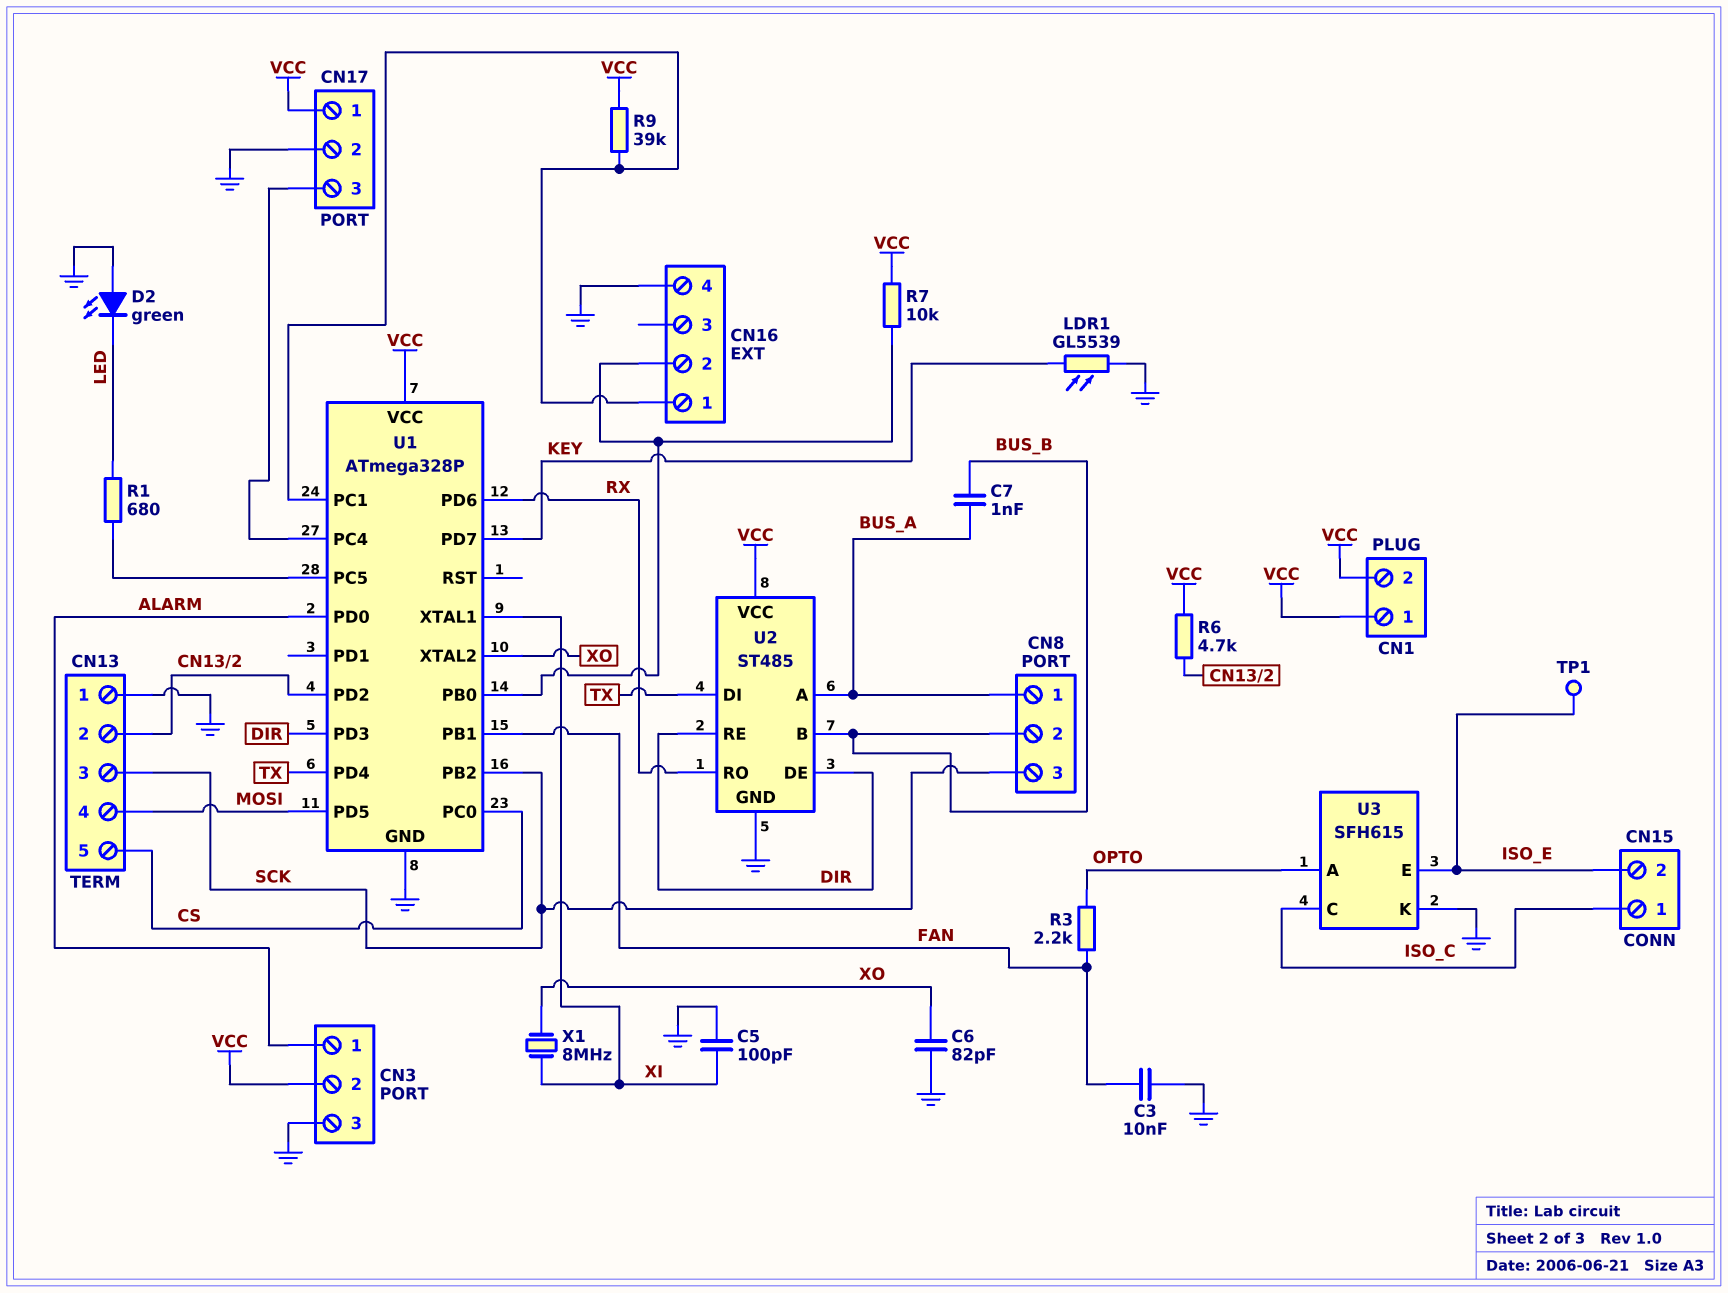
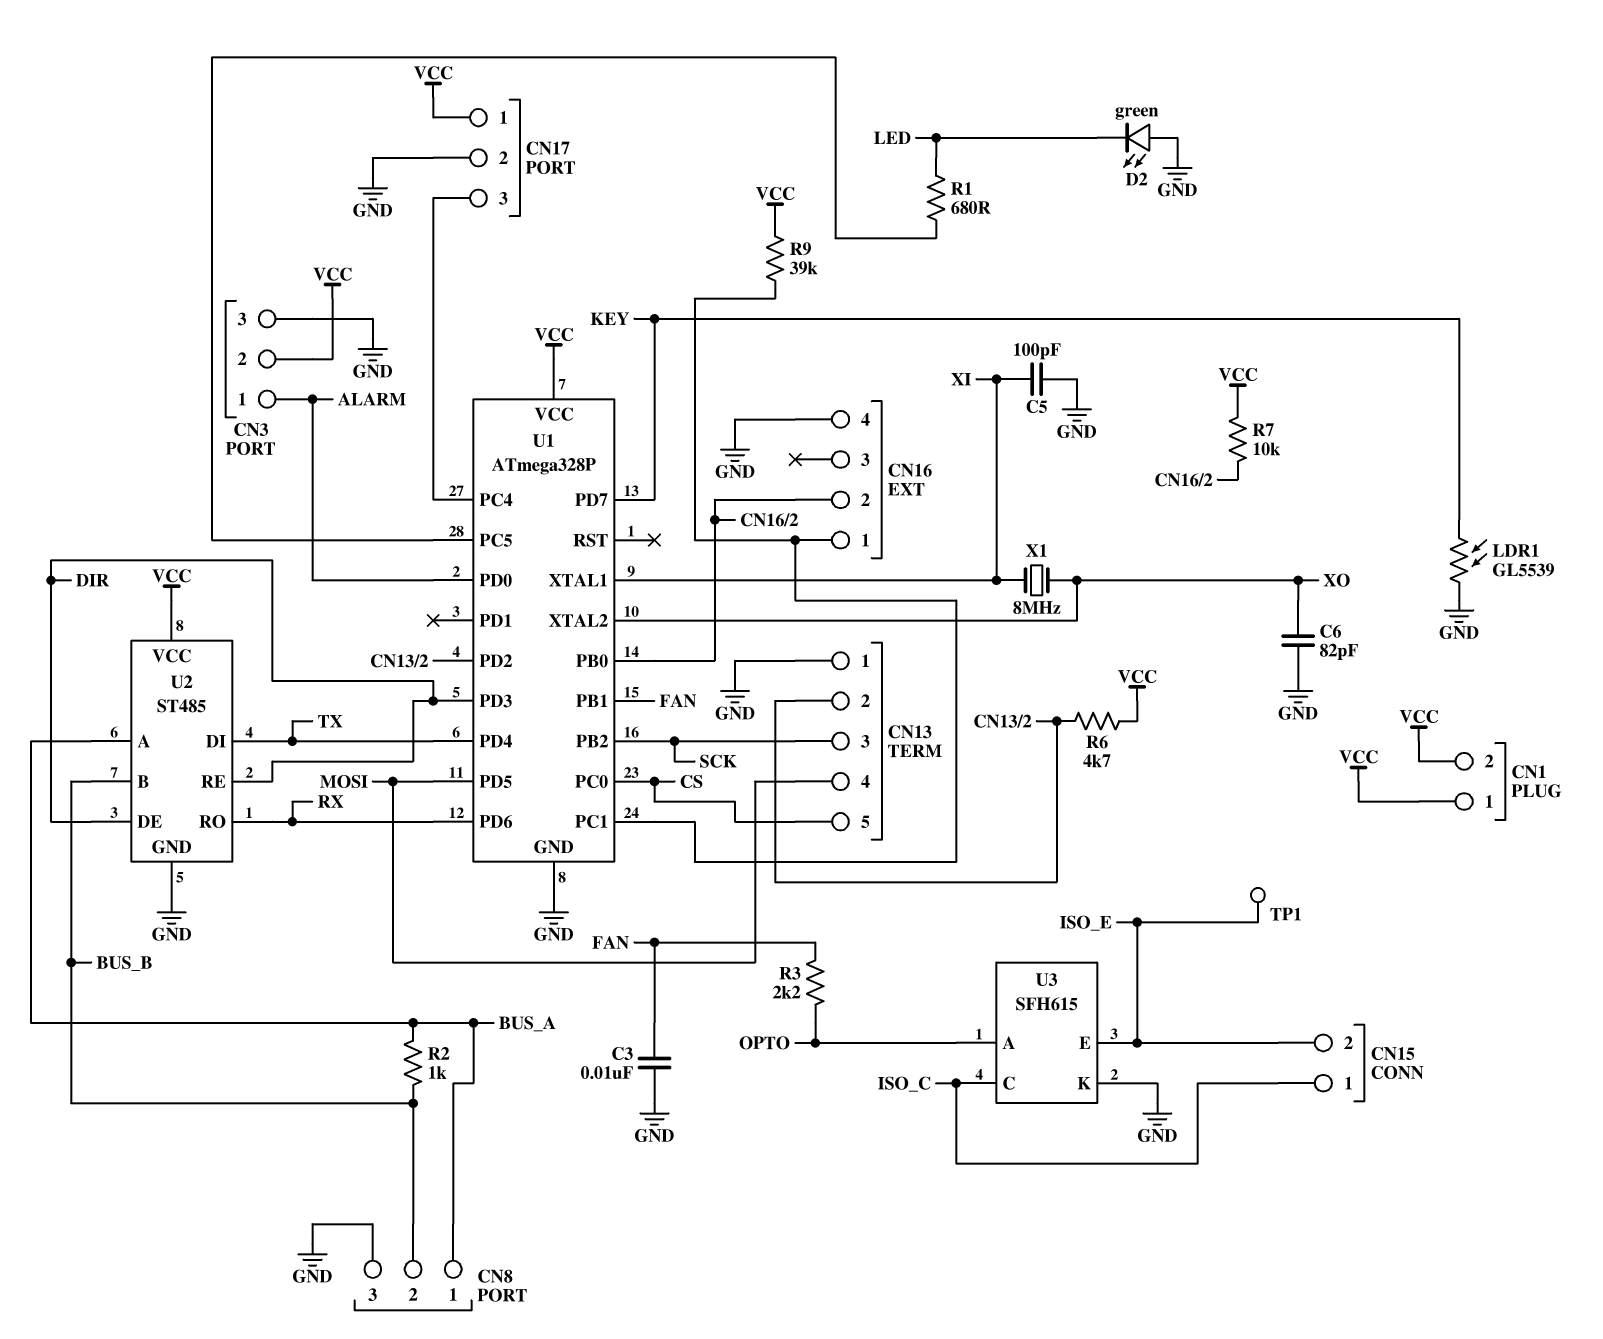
C7: 1nF (BUS_A, BUS_B) -> none
CN8 pin 3: SCK -> GND
R2: none -> 1k (BUS_A, BUS_B)

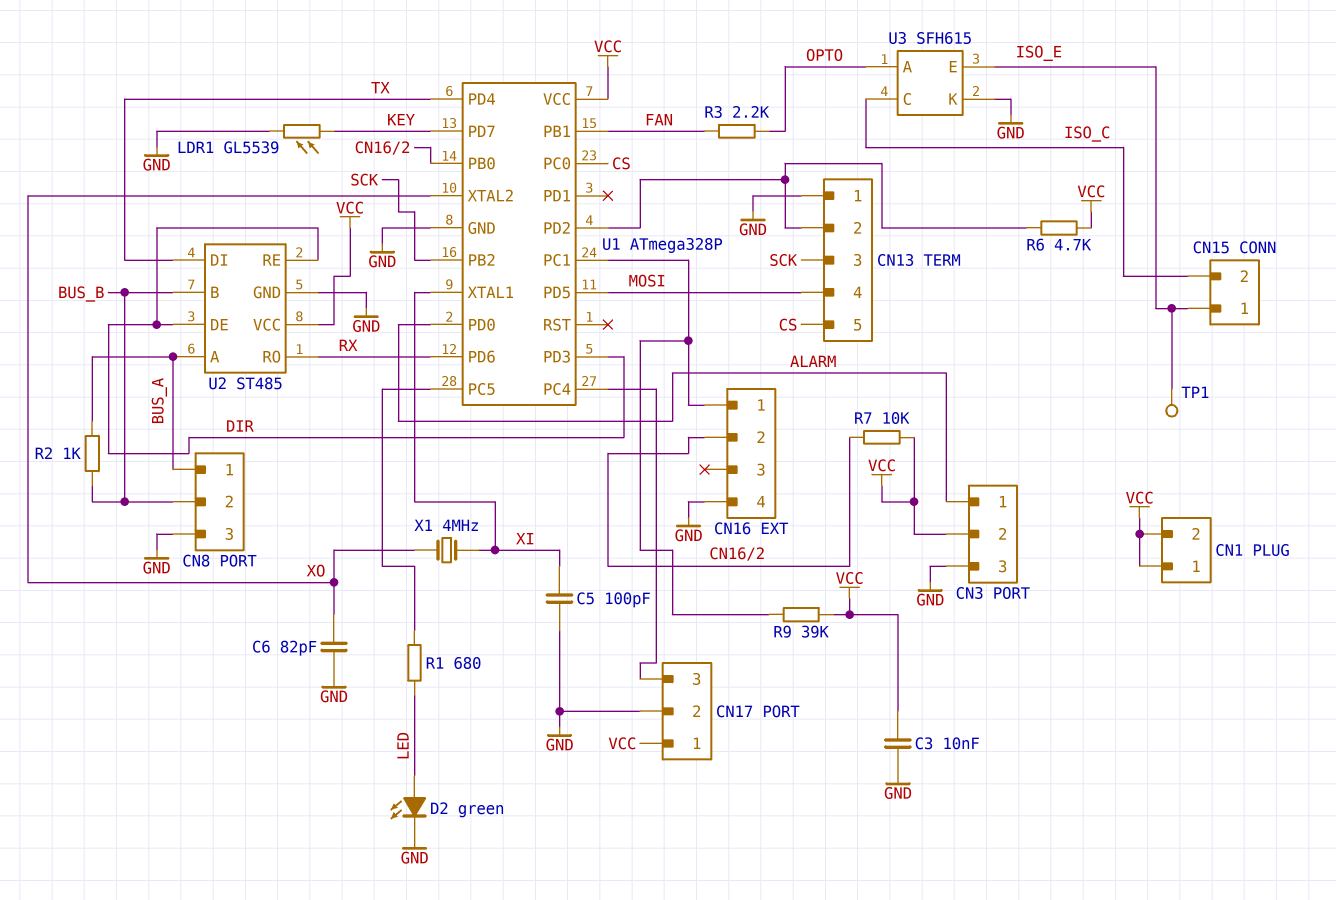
C3: 10nF (FAN, GND) -> 10nF (GND, VCC)
CN15 pin 1: ISO_C -> ISO_E
CN15 pin 2: ISO_E -> ISO_C
D2: LED green (A GND, K LED) -> LED green (A LED, K GND)
X1: 8MHz (XI, XO) -> 4MHz (XI, XO)

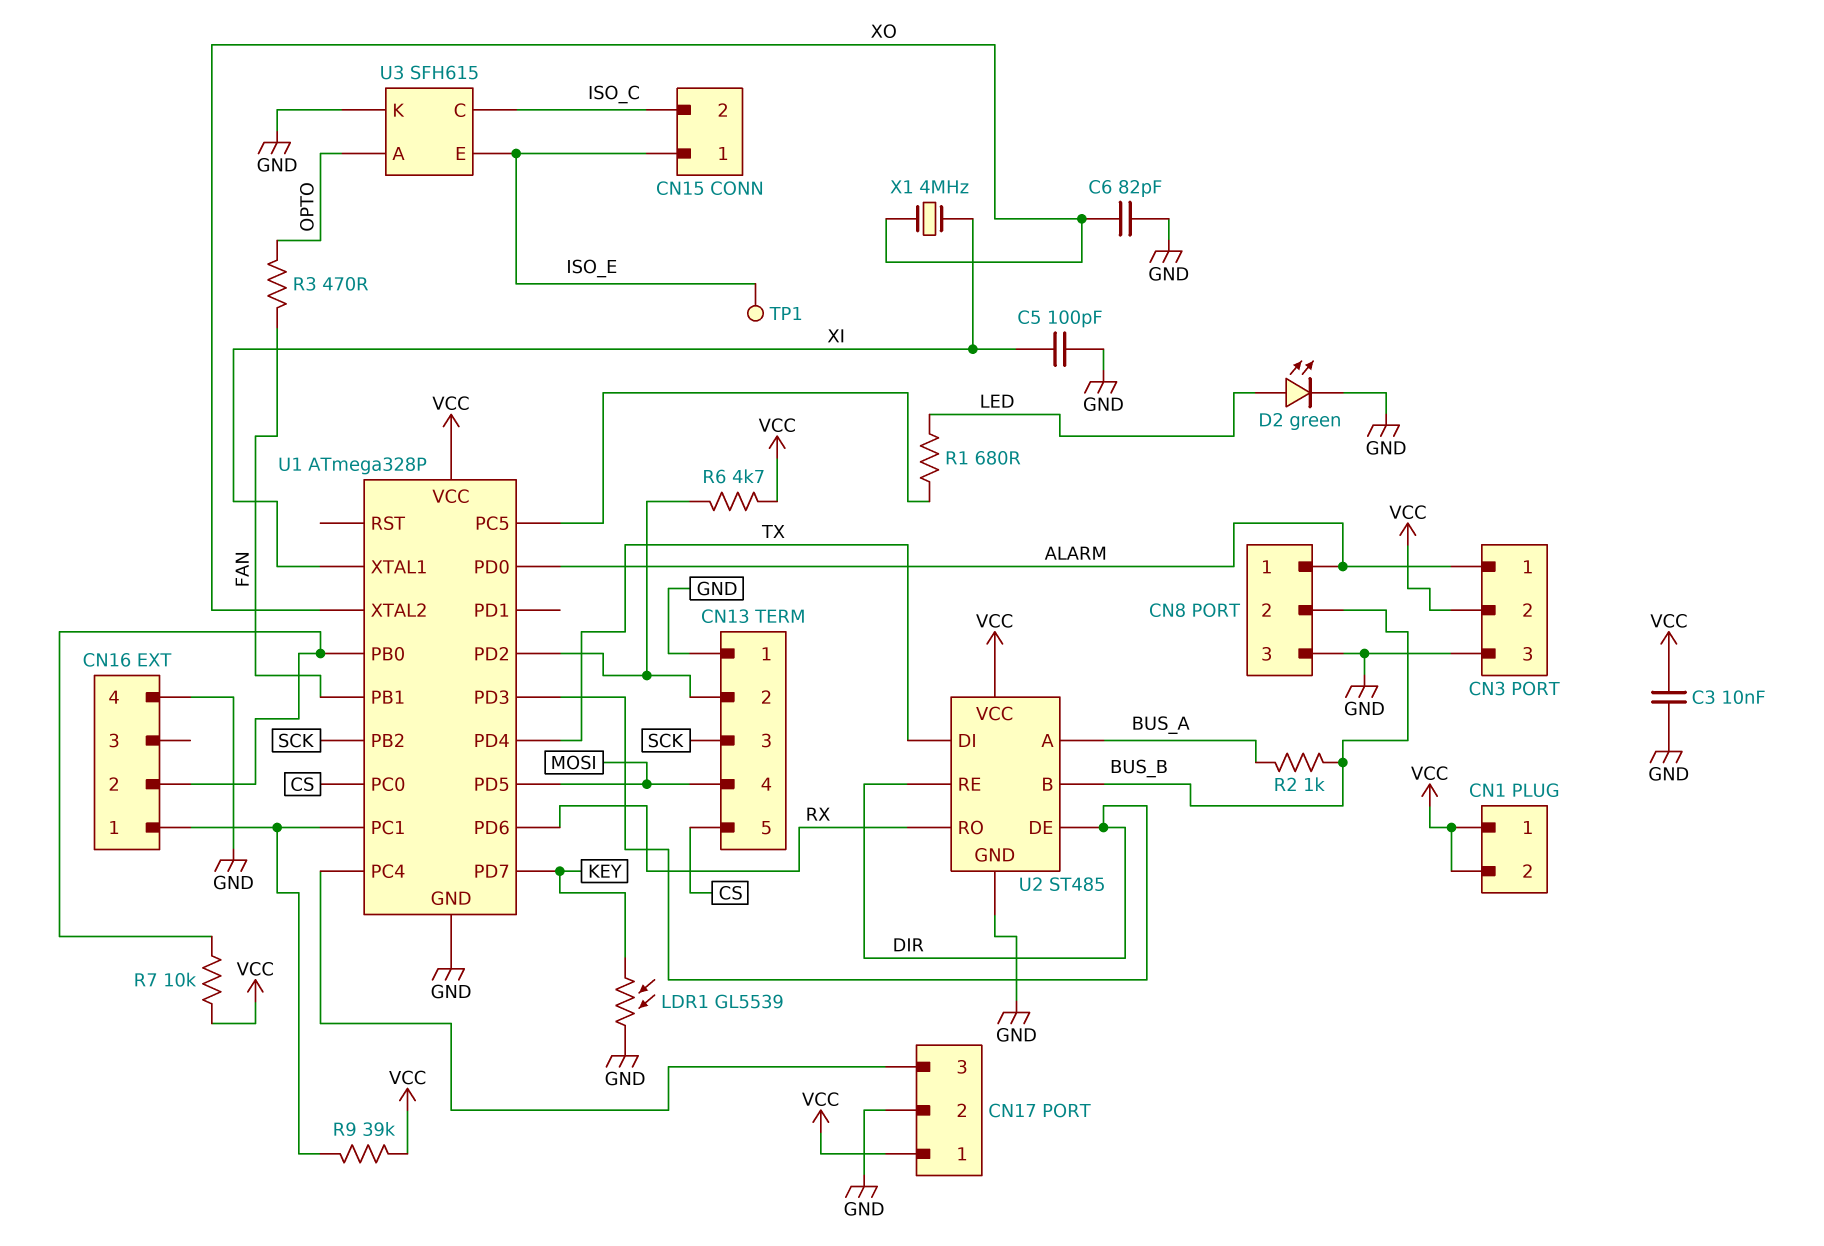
CN8 pin 1: BUS_A -> ALARM
R3: 2.2k (FAN, OPTO) -> 470 (FAN, OPTO)

